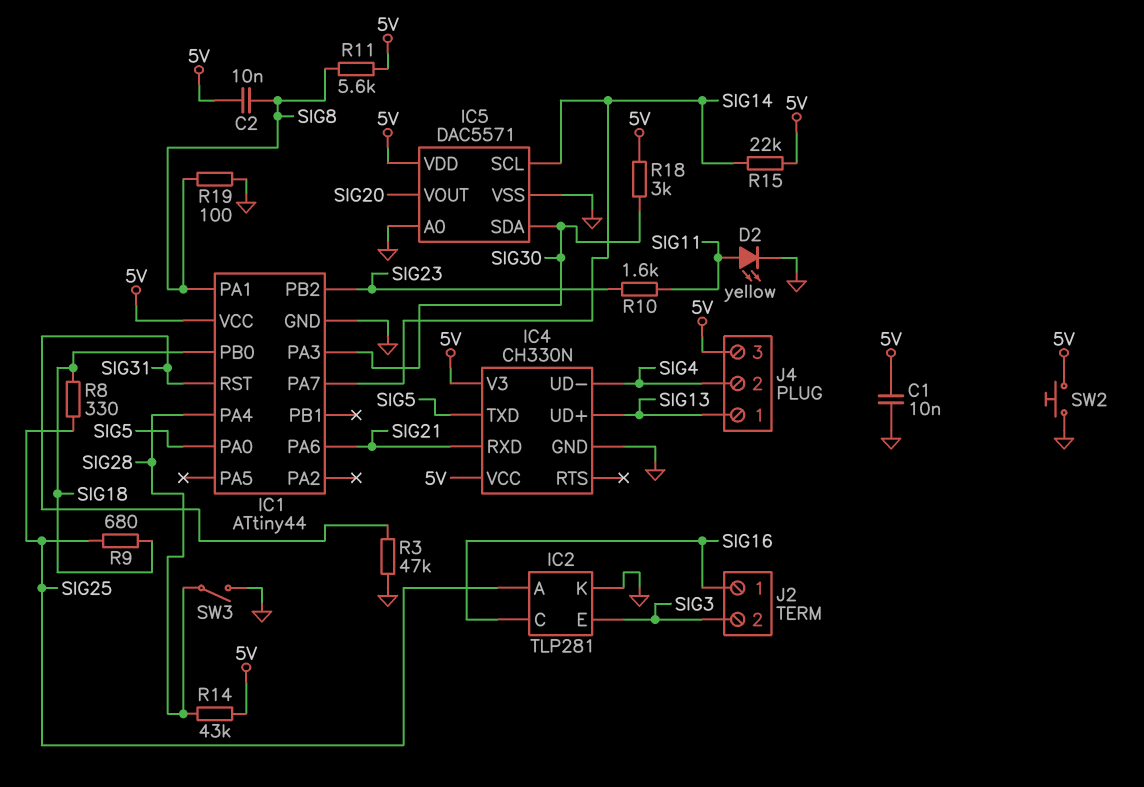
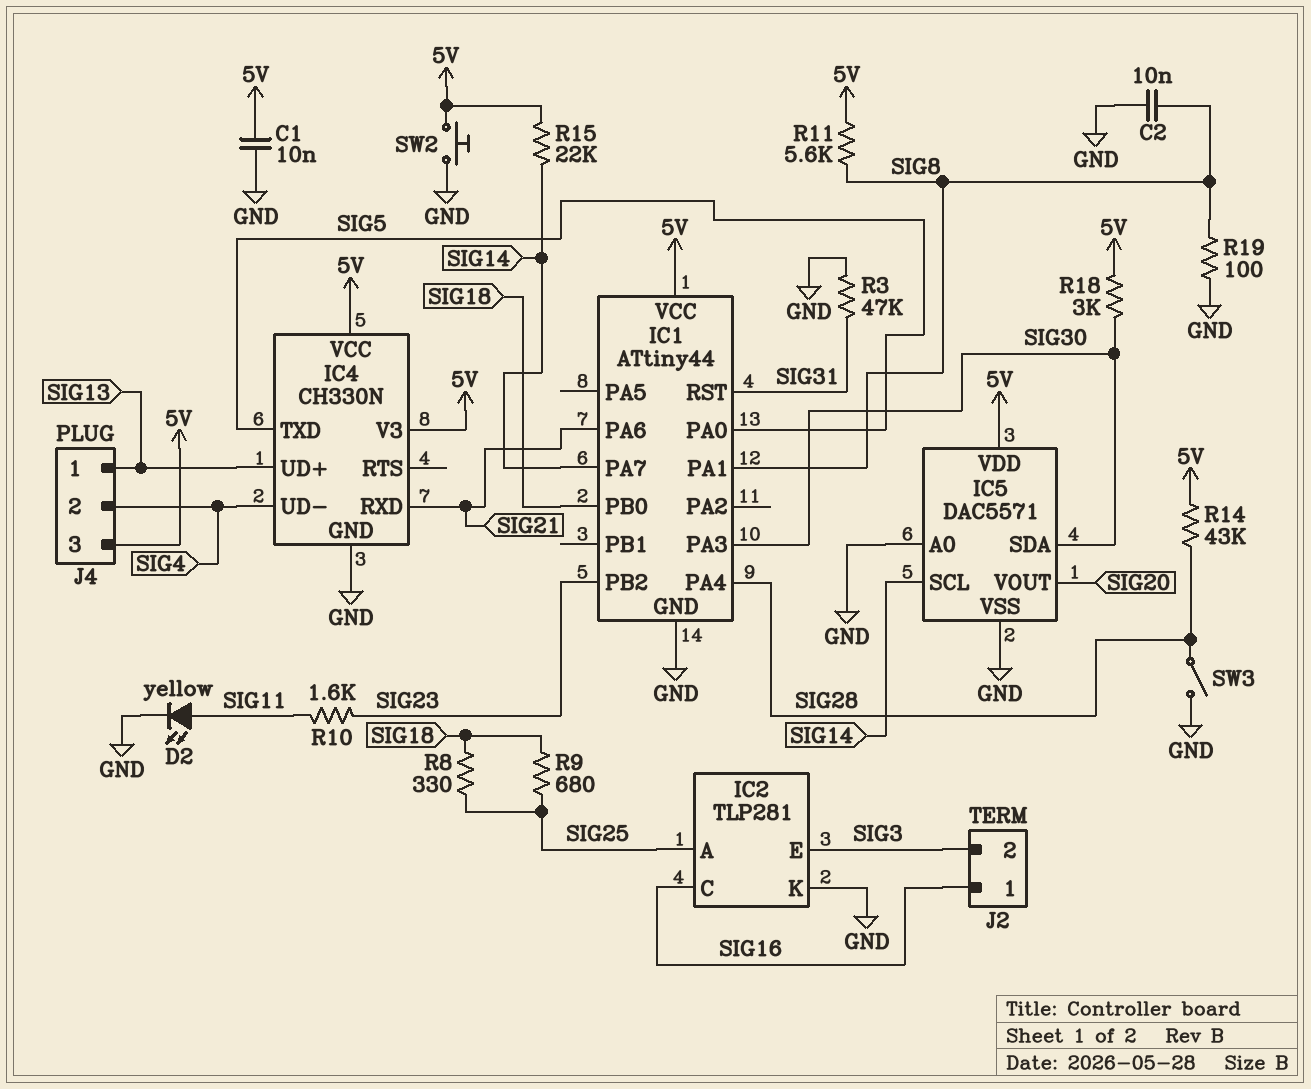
C2: 10nF (5V, SIG8) -> 10nF (GND, SIG8)

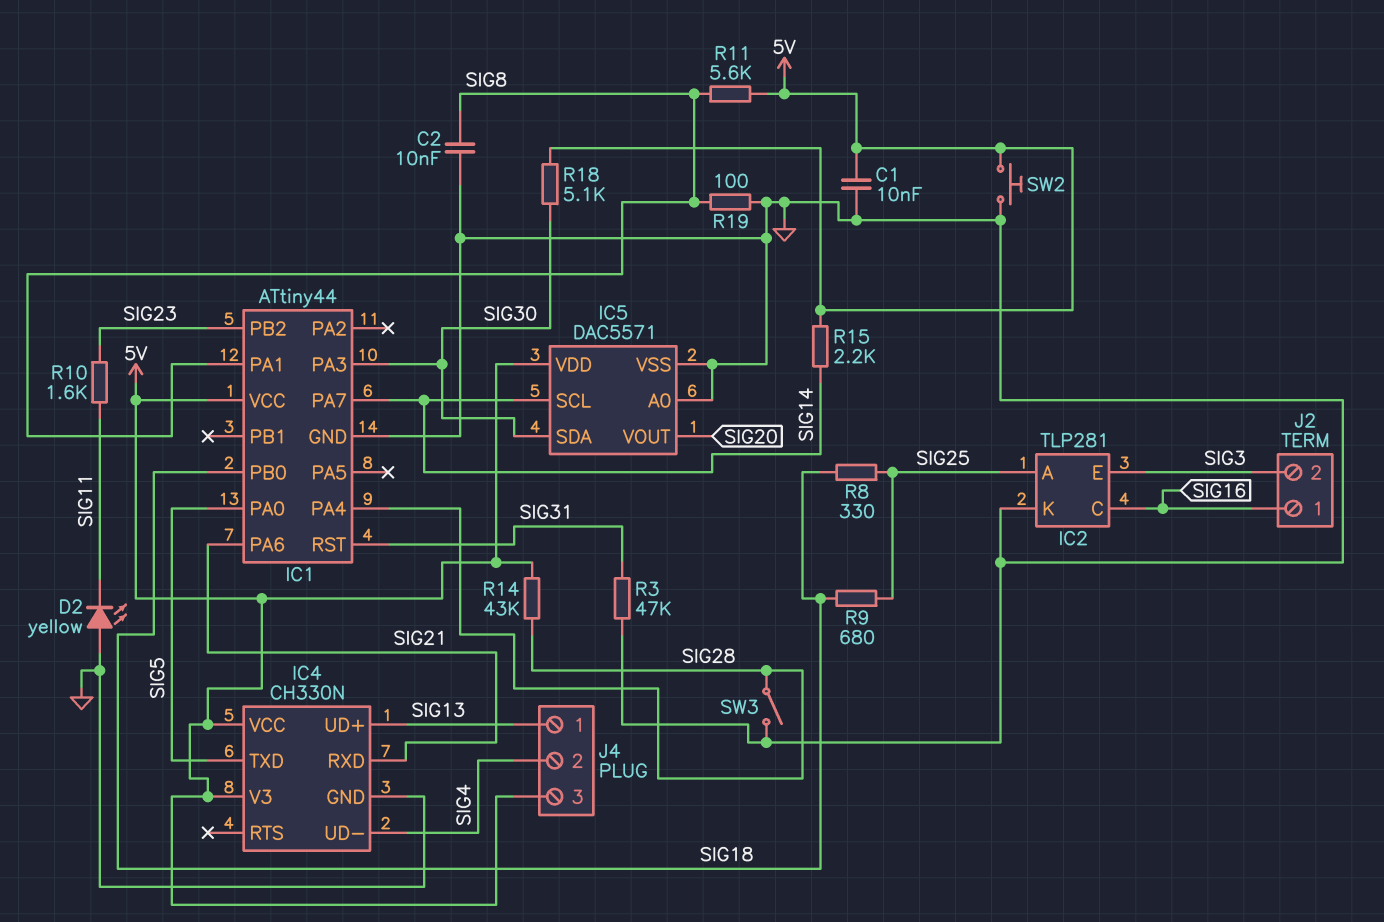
D2: LED yellow (A SIG11, K GND) -> LED yellow (A GND, K SIG11)
R15: 22k (5V, SIG14) -> 2.2k (5V, SIG14)
R18: 3k (5V, SIG30) -> 5.1k (5V, SIG30)

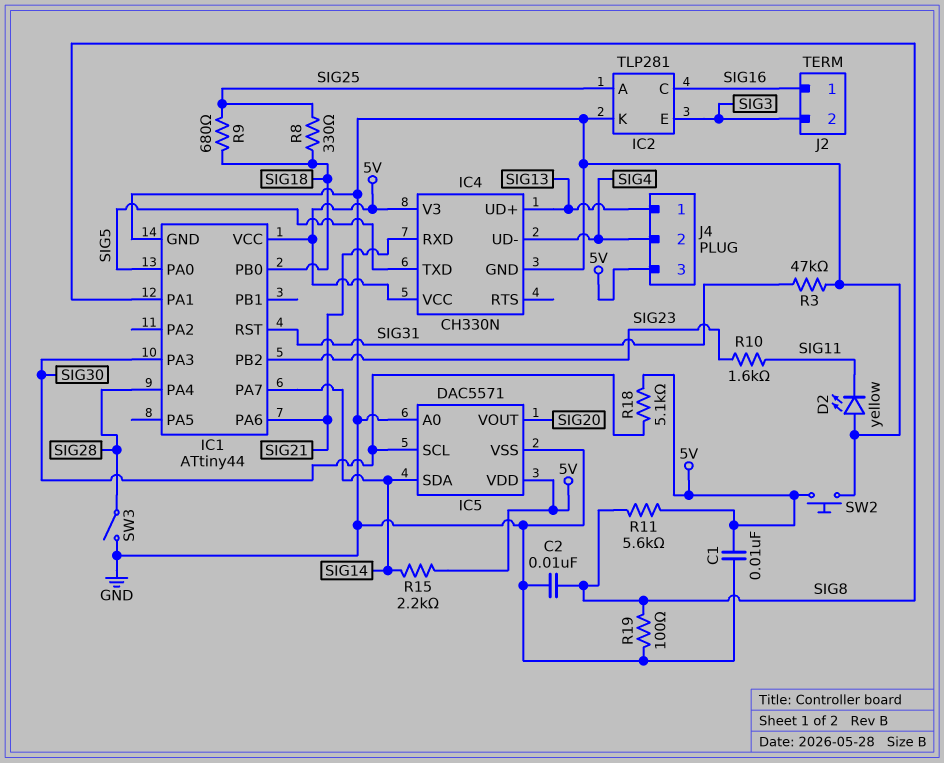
IC5 pin SCL: SIG14 -> SIG30
IC5 pin SDA: SIG30 -> SIG14
R14: 43k (5V, SIG28) -> none

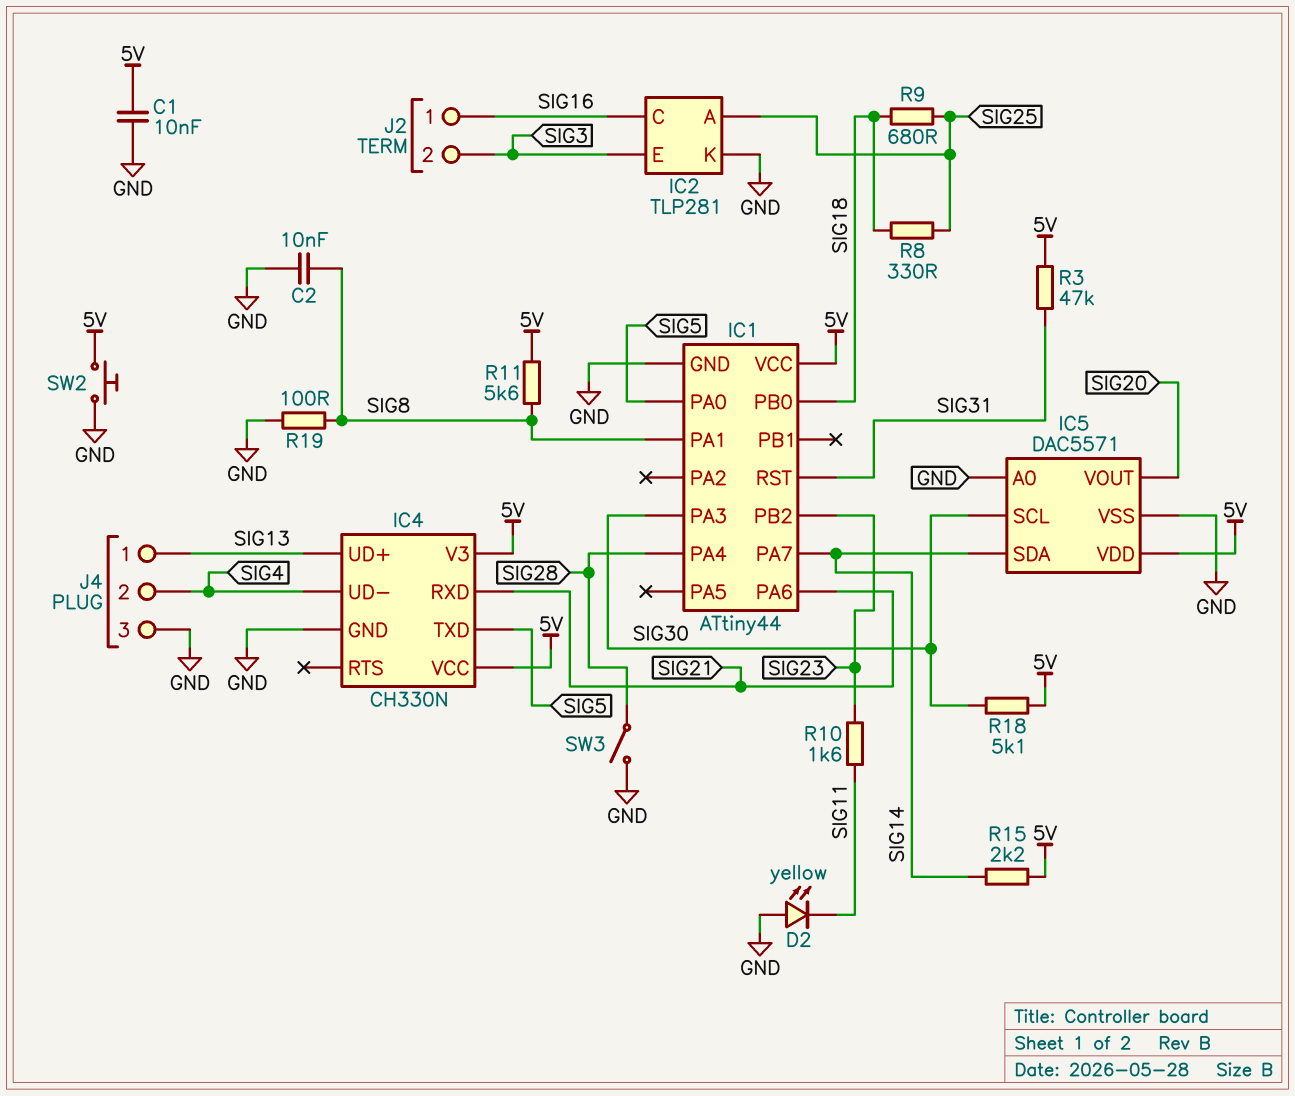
J4 pin 3: 5V -> GND
R3: 47k (GND, SIG31) -> 47k (5V, SIG31)

